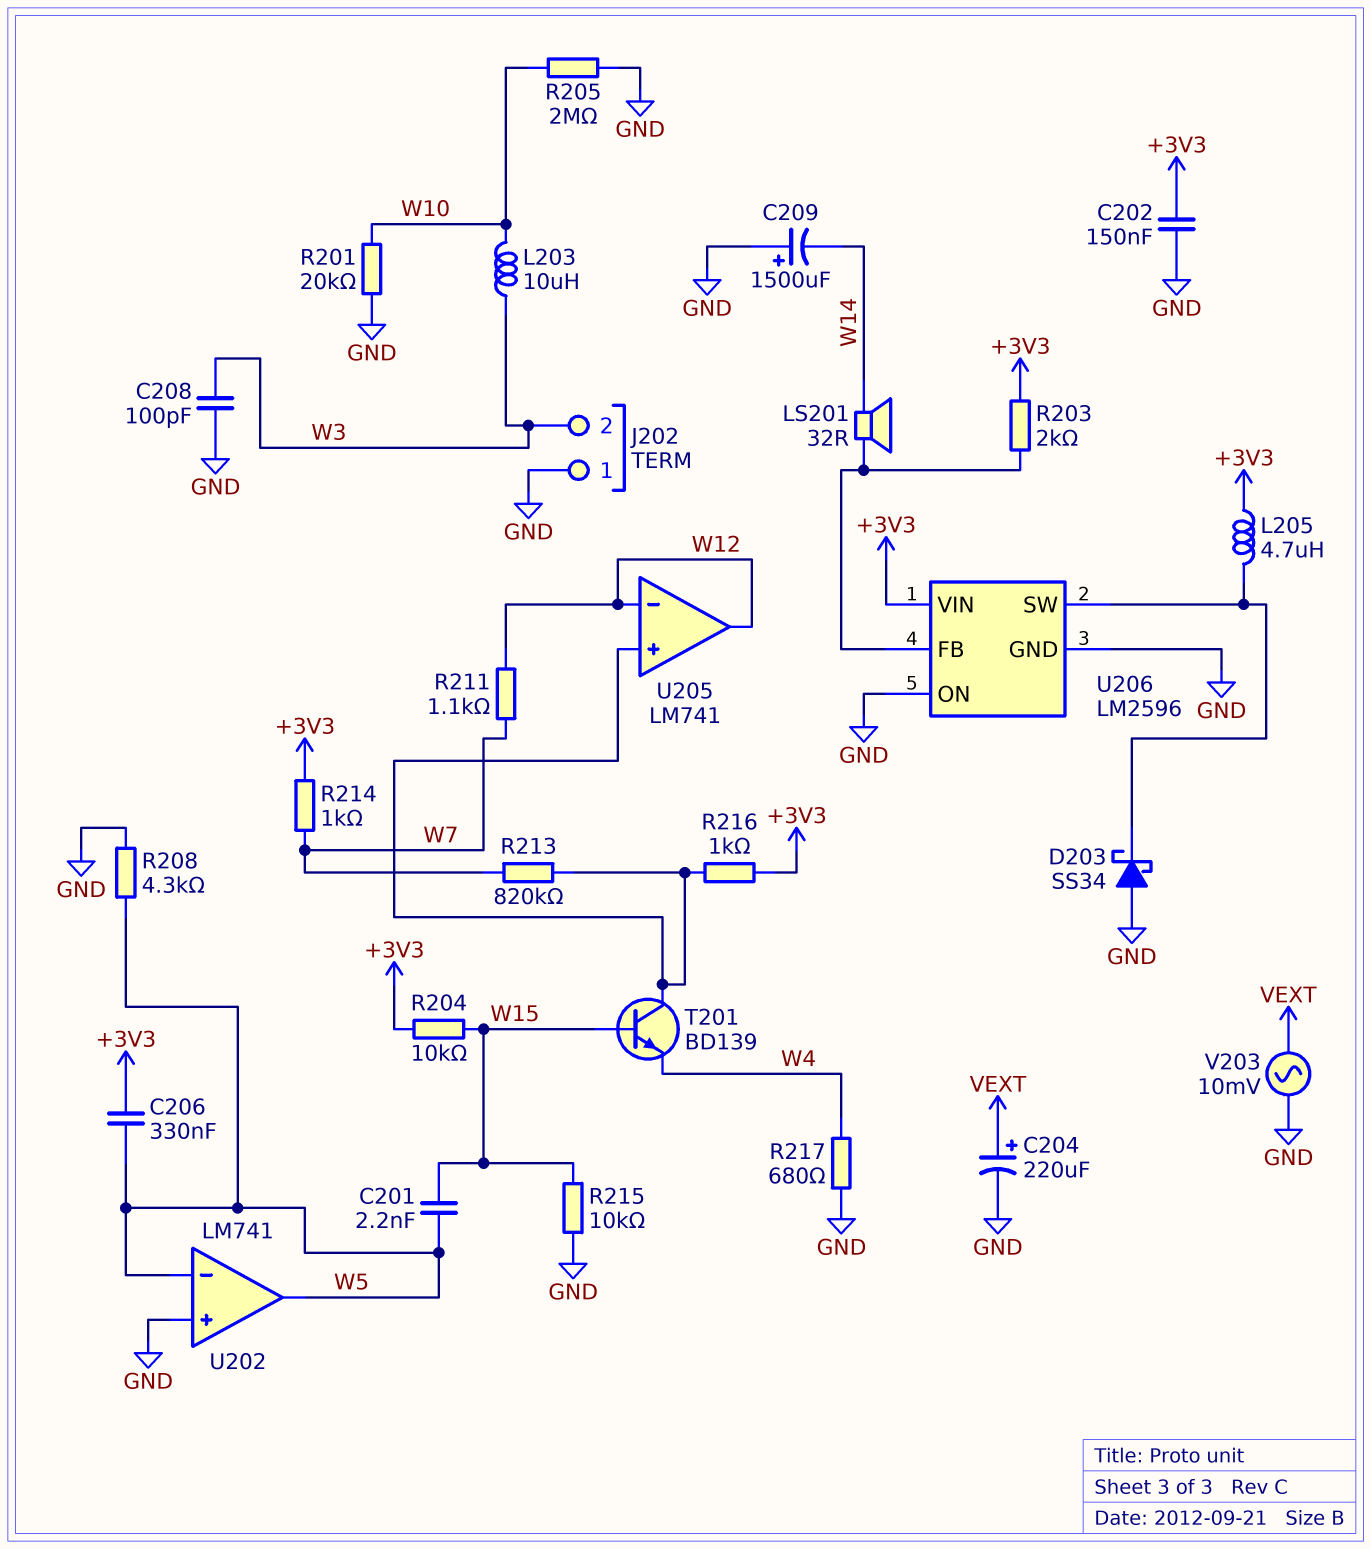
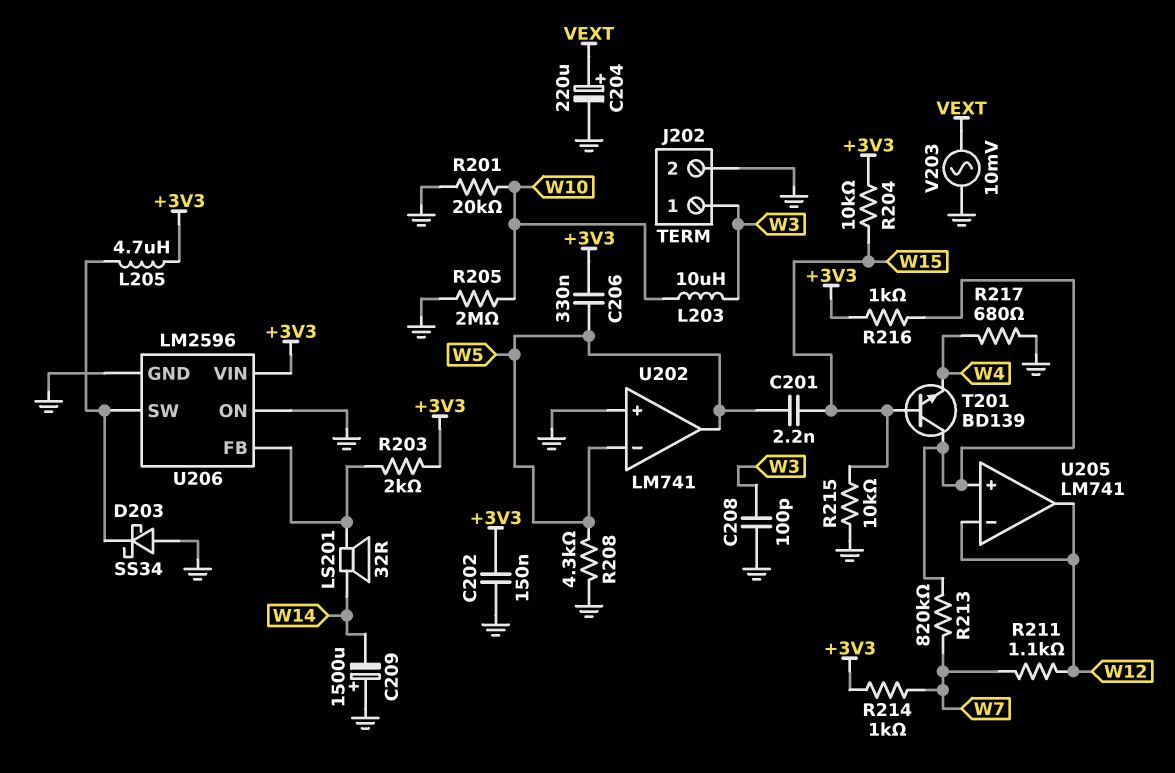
J202 pin 1: GND -> W3
J202 pin 2: W3 -> GND

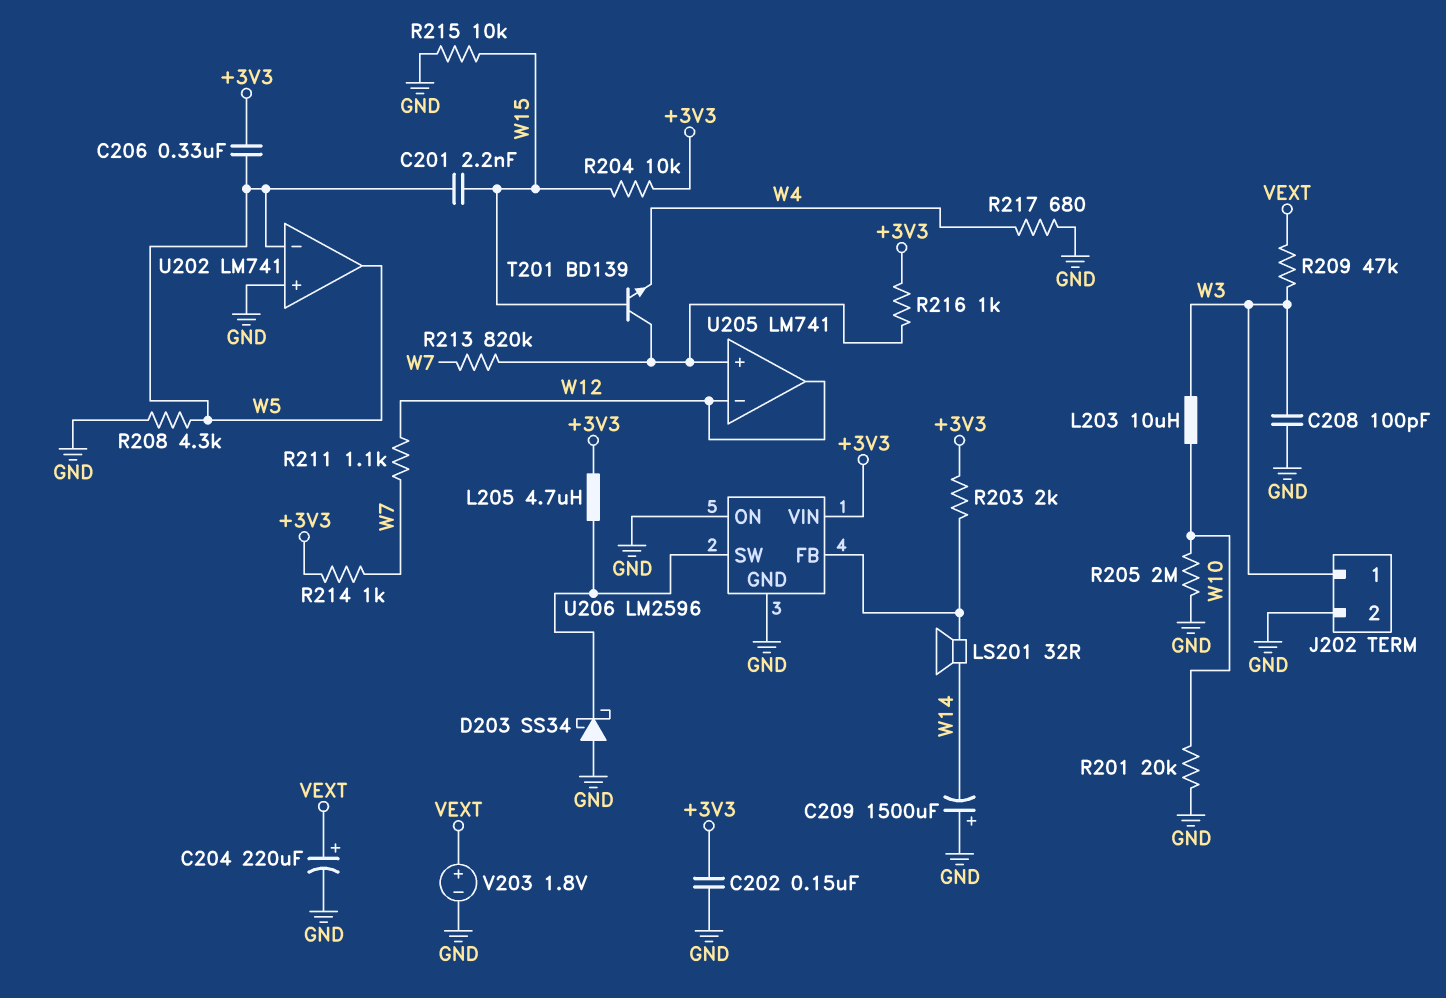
R209: none -> 47k (VEXT, W3)
V203: AC 10mV (GND, VEXT) -> 1.8V (plus VEXT, minus GND)

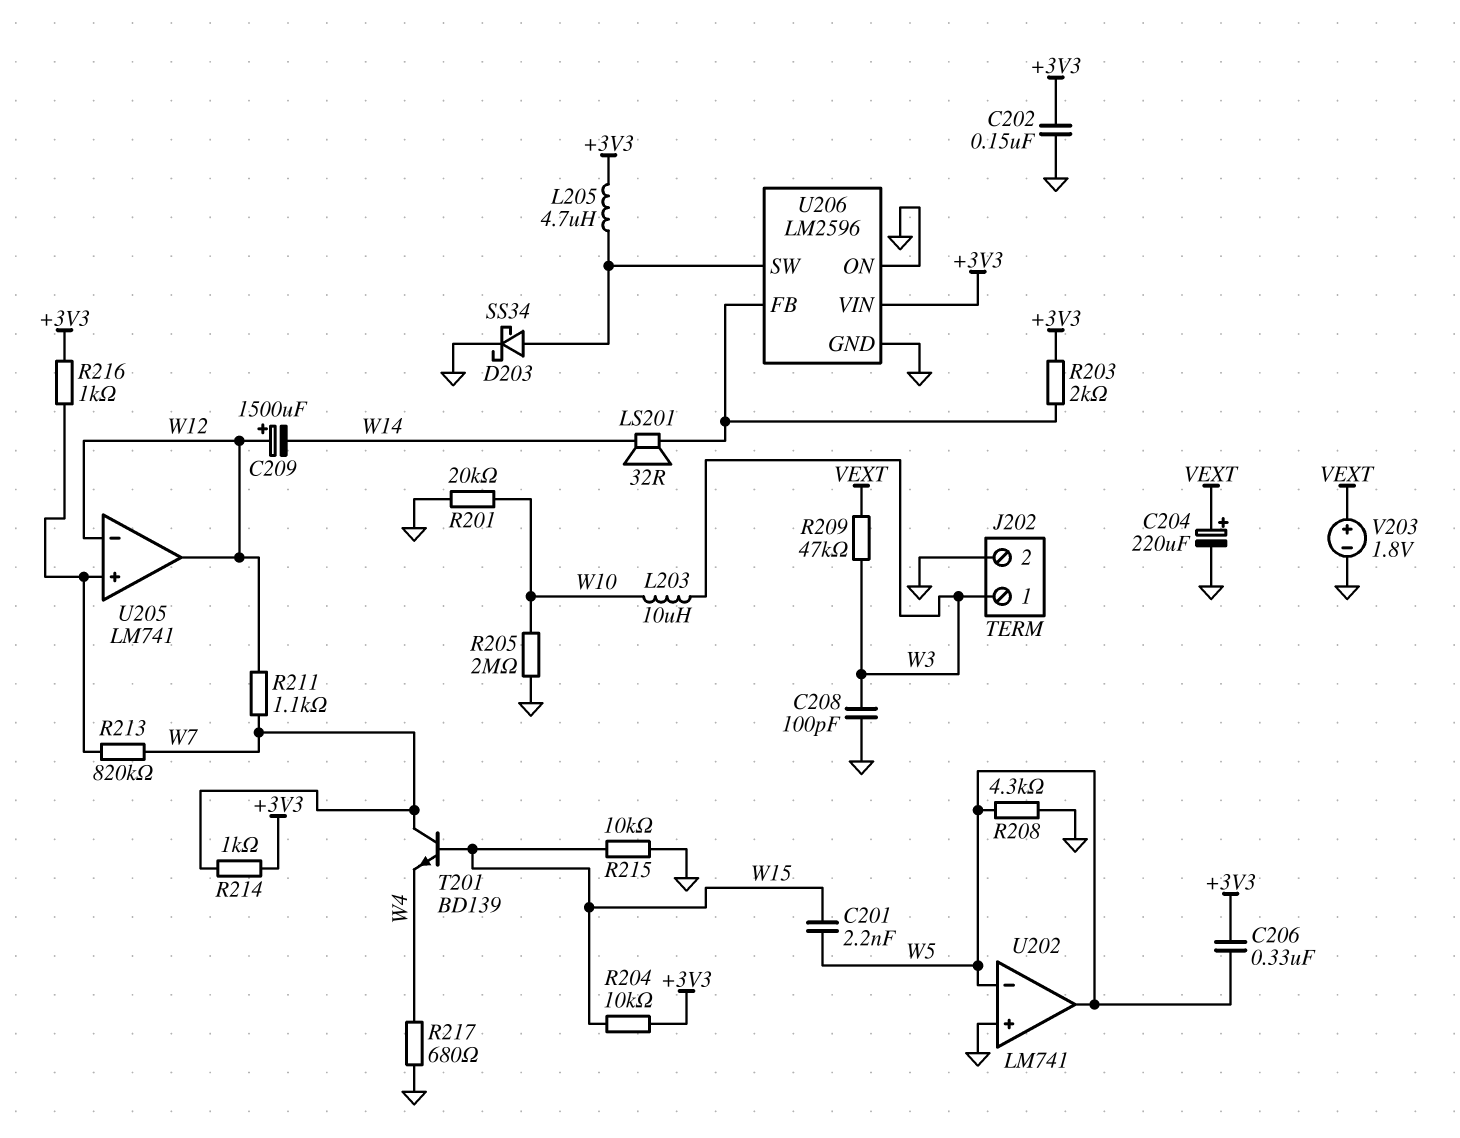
C209: 1500uF (plus GND, minus W14) -> 1500uF (plus W12, minus W14)
D203: schottky SS34 (A GND, K U206/SW) -> schottky SS34 (A U206/SW, K GND)
T201: NPN BD139 (B W15, C U205/in+, E W4) -> NPN BD139 (B W15, C W7, E W4)

